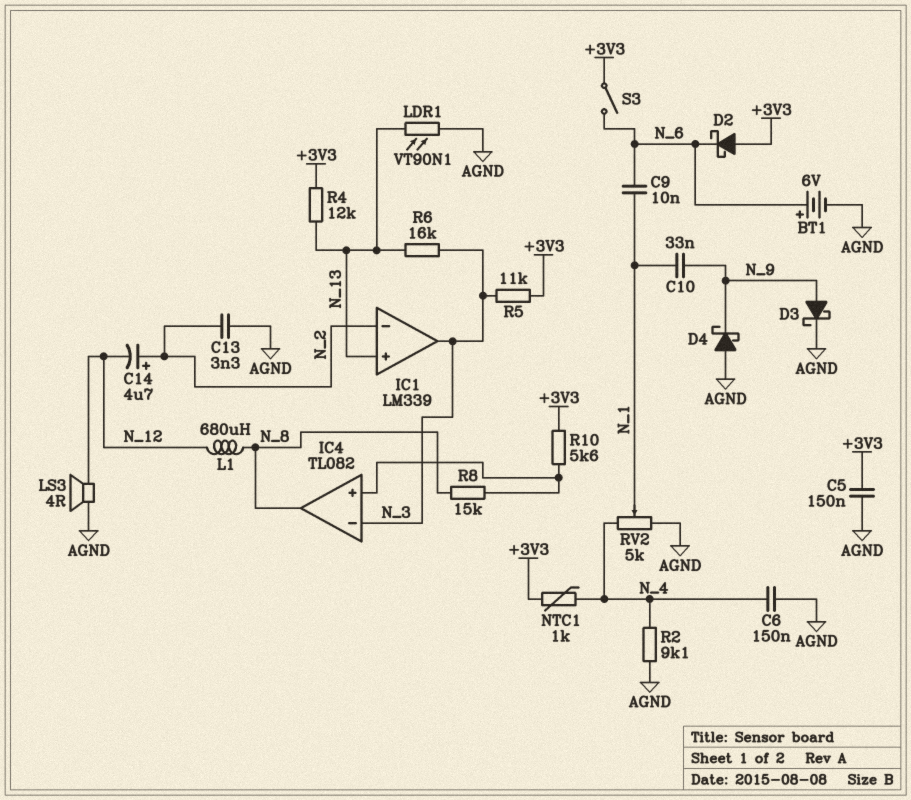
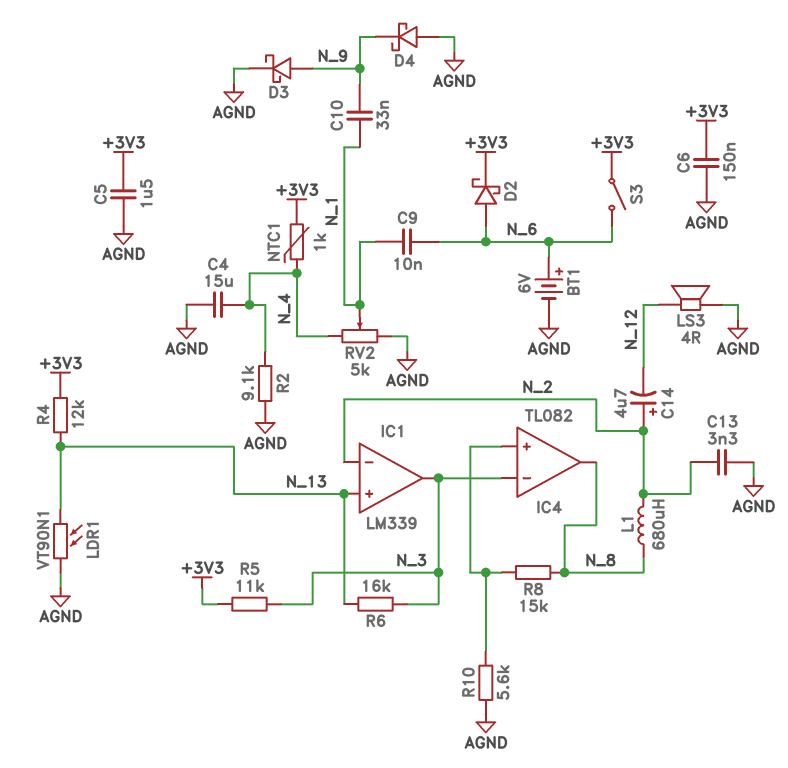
C4: none -> 15uF (AGND, N_4)
C5: 150nF (+3V3, AGND) -> 1.5uF (+3V3, AGND)
C6: 150nF (AGND, N_4) -> 150nF (+3V3, AGND)
D2: schottky (A +3V3, K N_6) -> schottky (A N_6, K +3V3)
L1: 680uH (N_8, N_12) -> 680uH (N_2, N_8)
R10: 5.6k (+3V3, IC4/in+) -> 5.6k (AGND, IC4/in+)

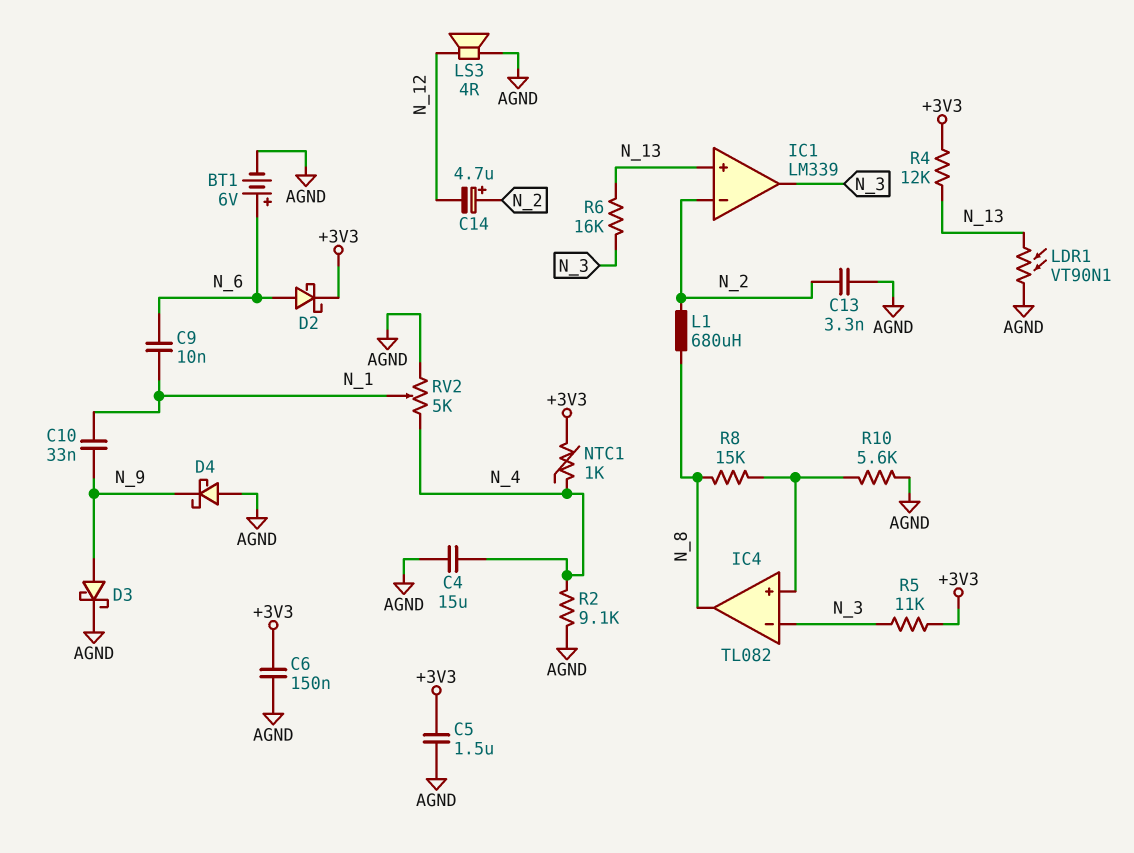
S3: switch (+3V3, N_6) -> none

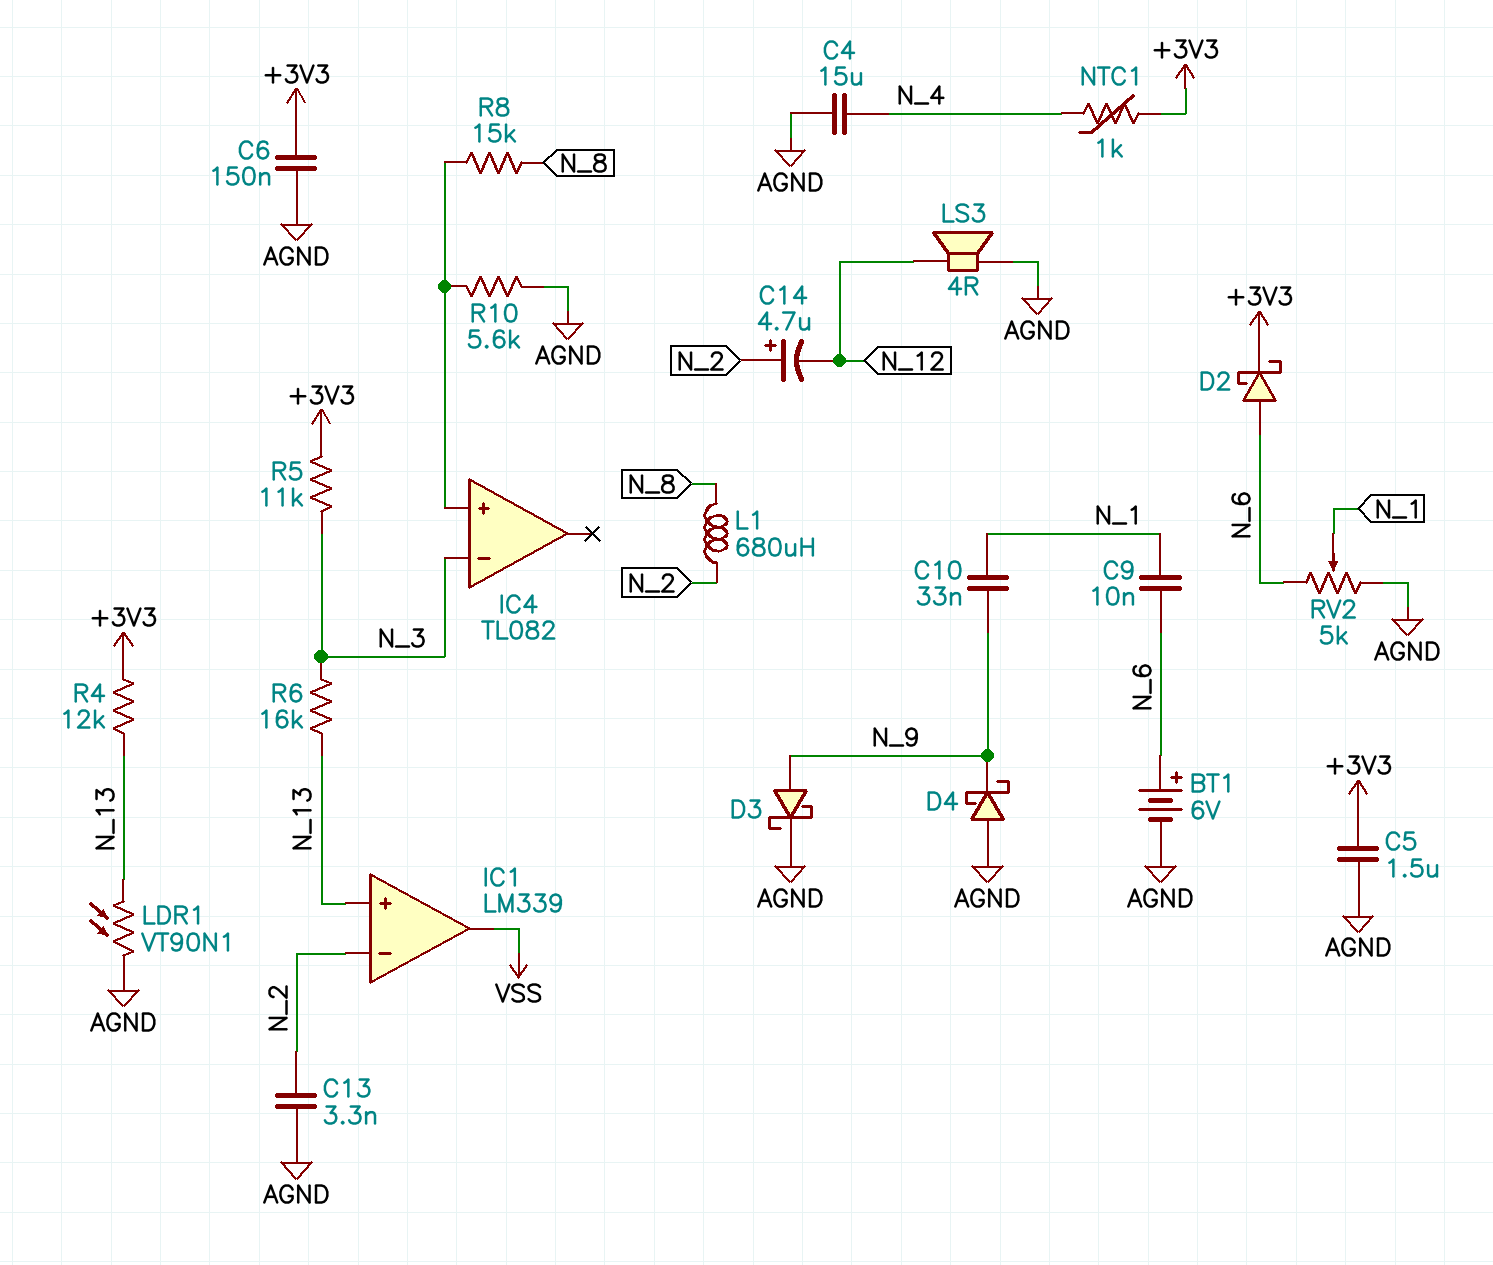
IC1 pin out: N_3 -> VSS
IC4 pin out: N_8 -> none
R2: 9.1k (AGND, N_4) -> none
RV2: 5k (AGND, N_4, wiper N_1) -> 5k (AGND, N_6, wiper N_1)

